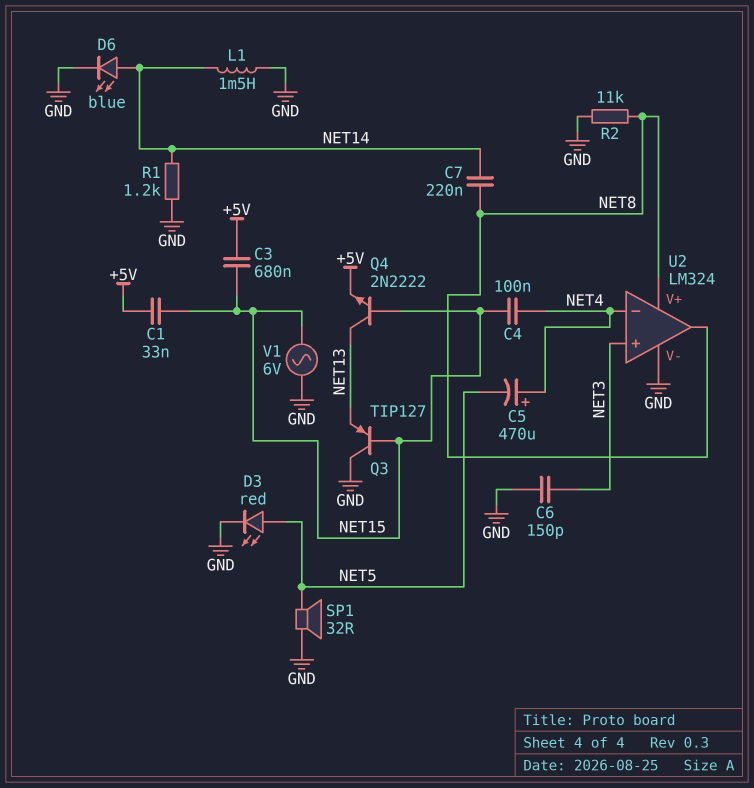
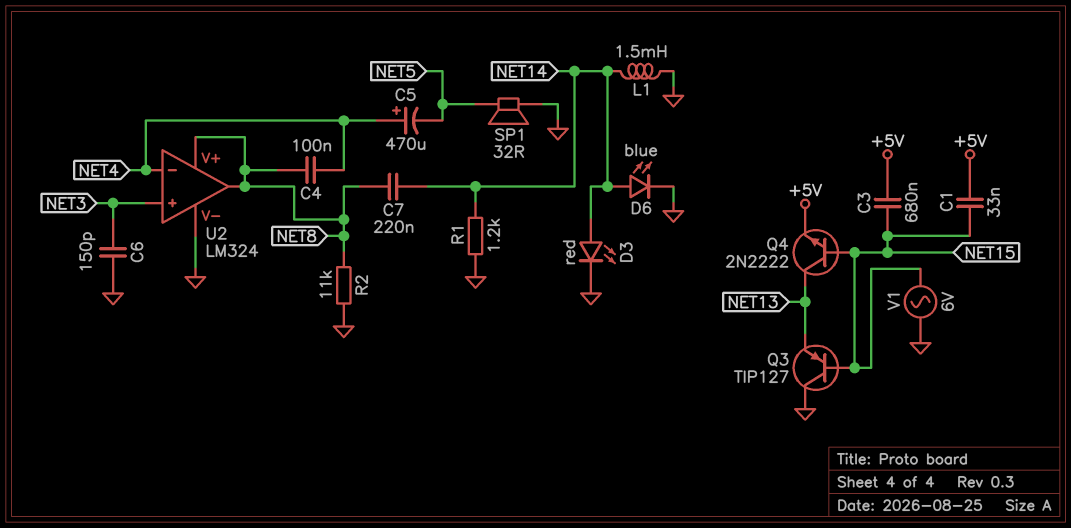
C4: 100nF (NET4, NET15) -> 100nF (NET4, NET8)
D3: LED red (A NET5, K GND) -> LED red (A NET14, K GND)

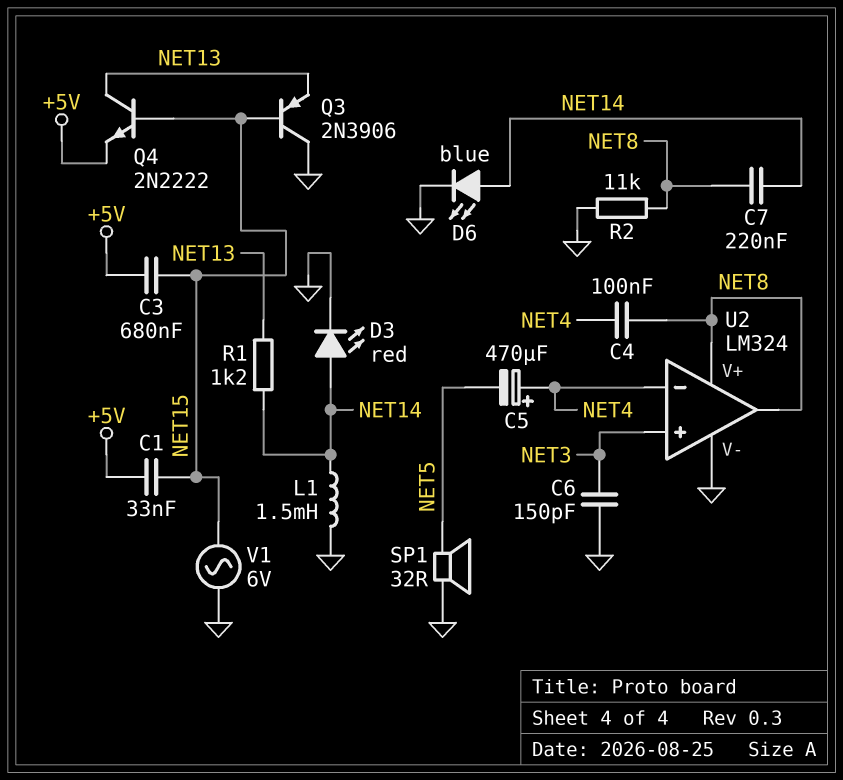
Q3: PNP TIP127 (B NET15, C GND, E NET13) -> PNP 2N3906 (B NET15, C GND, E NET13)
R1: 1.2k (GND, NET14) -> 1.2k (NET13, NET14)

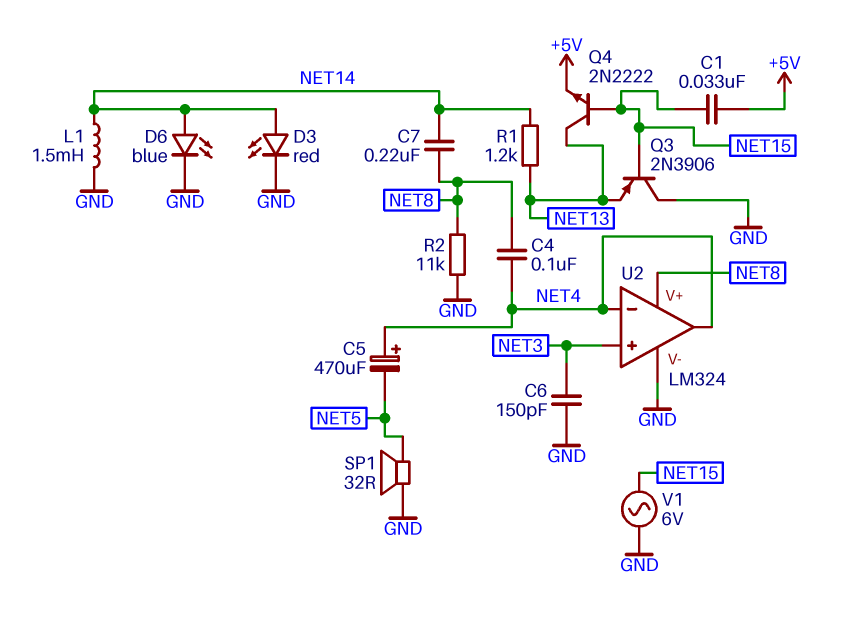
C3: 680nF (+5V, NET15) -> none
U2 pin out: NET8 -> NET4

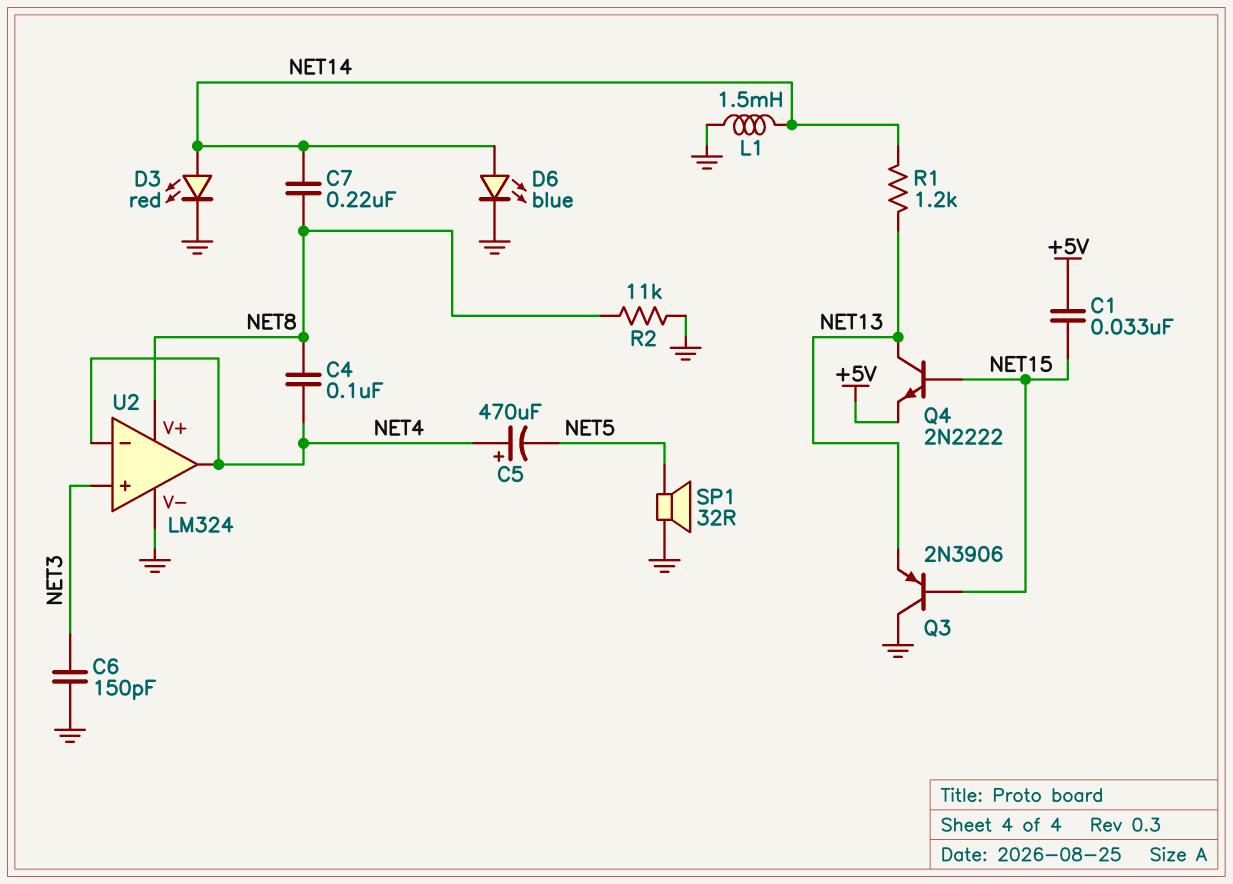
V1: AC 6V (GND, NET15) -> none

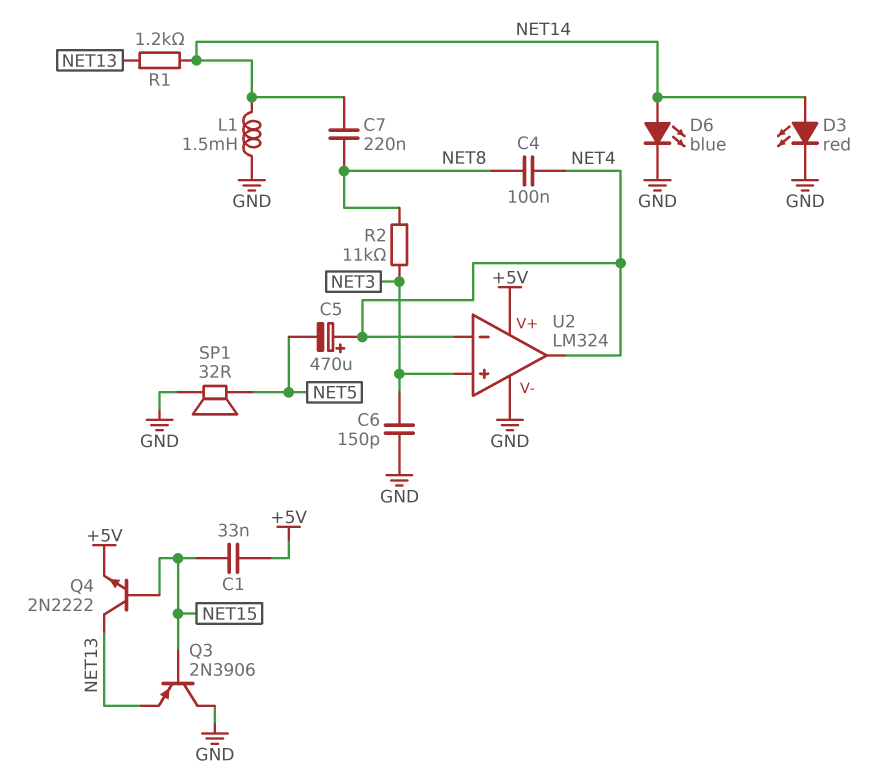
R2: 11k (GND, NET8) -> 11k (NET3, NET8)
U2 pin V+: NET8 -> +5V

